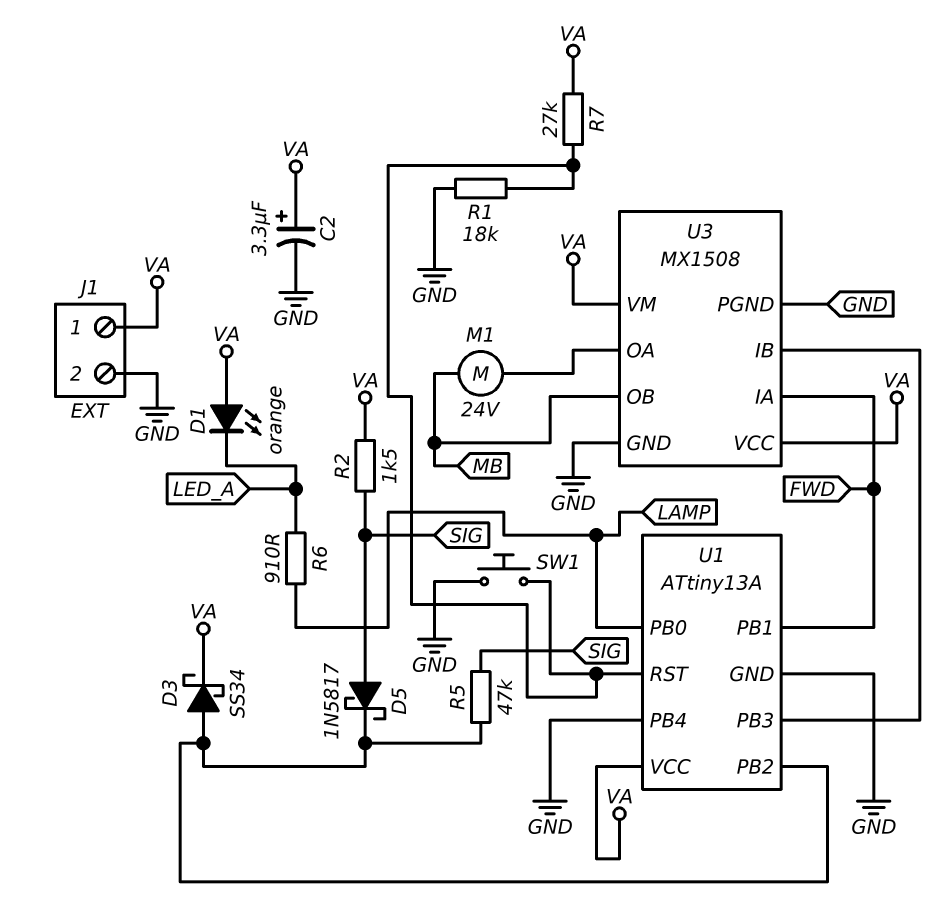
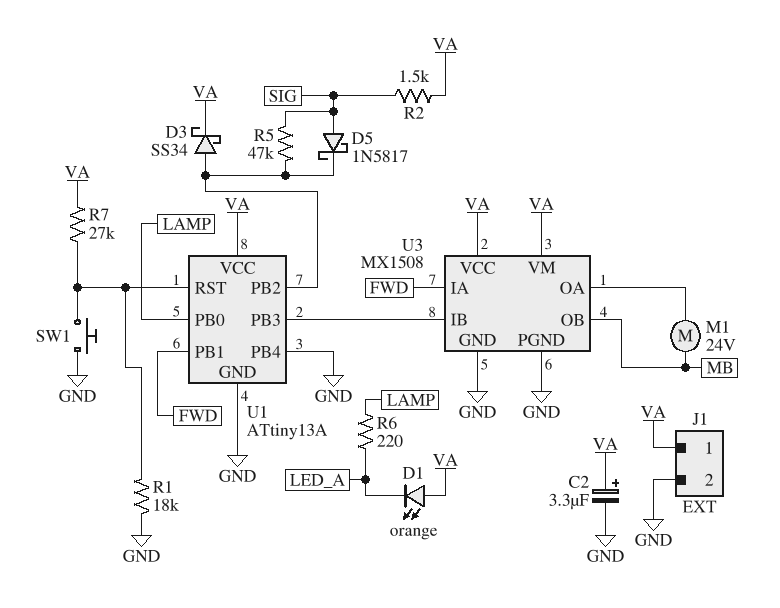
R6: 910 (LAMP, LED_A) -> 220 (LAMP, LED_A)

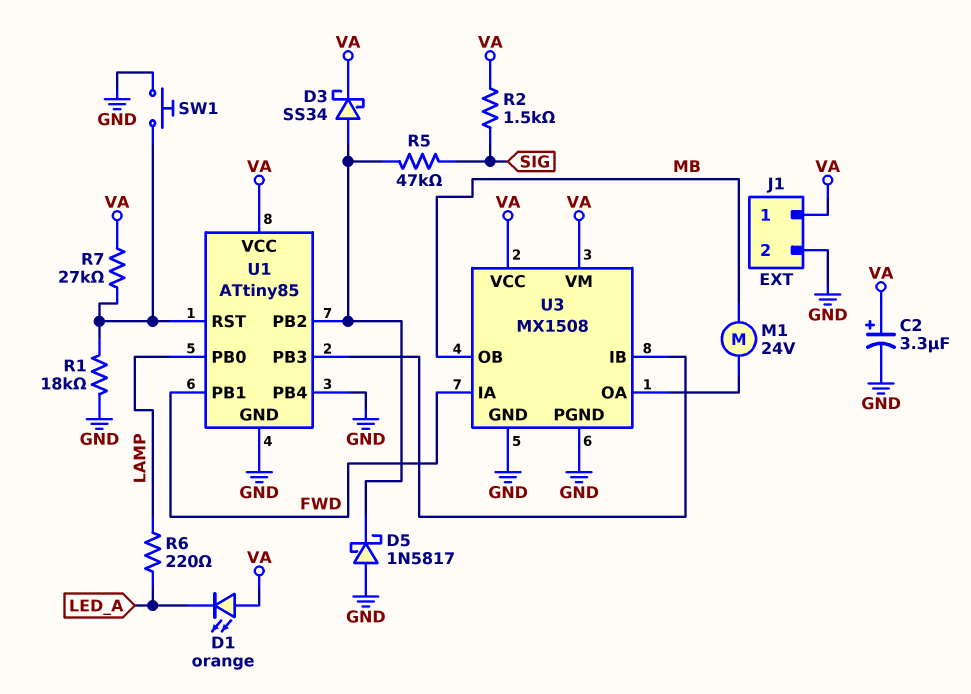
D5: schottky 1N5817 (A SIG, K U1/PB2) -> schottky 1N5817 (A GND, K U1/PB2)
U1: ATtiny13A -> ATtiny85

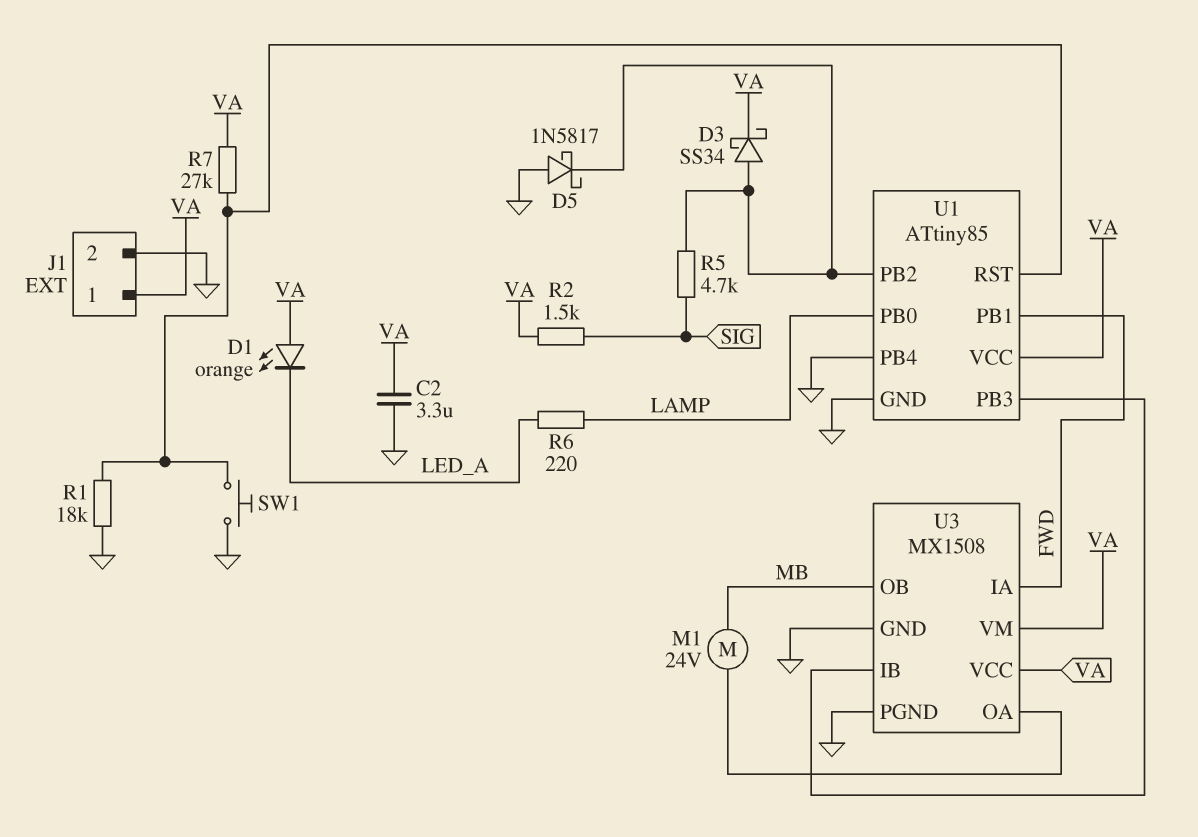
C2: 3.3uF (plus VA, minus GND) -> 3.3uF (GND, VA)
R5: 47k (SIG, U1/PB2) -> 4.7k (SIG, U1/PB2)

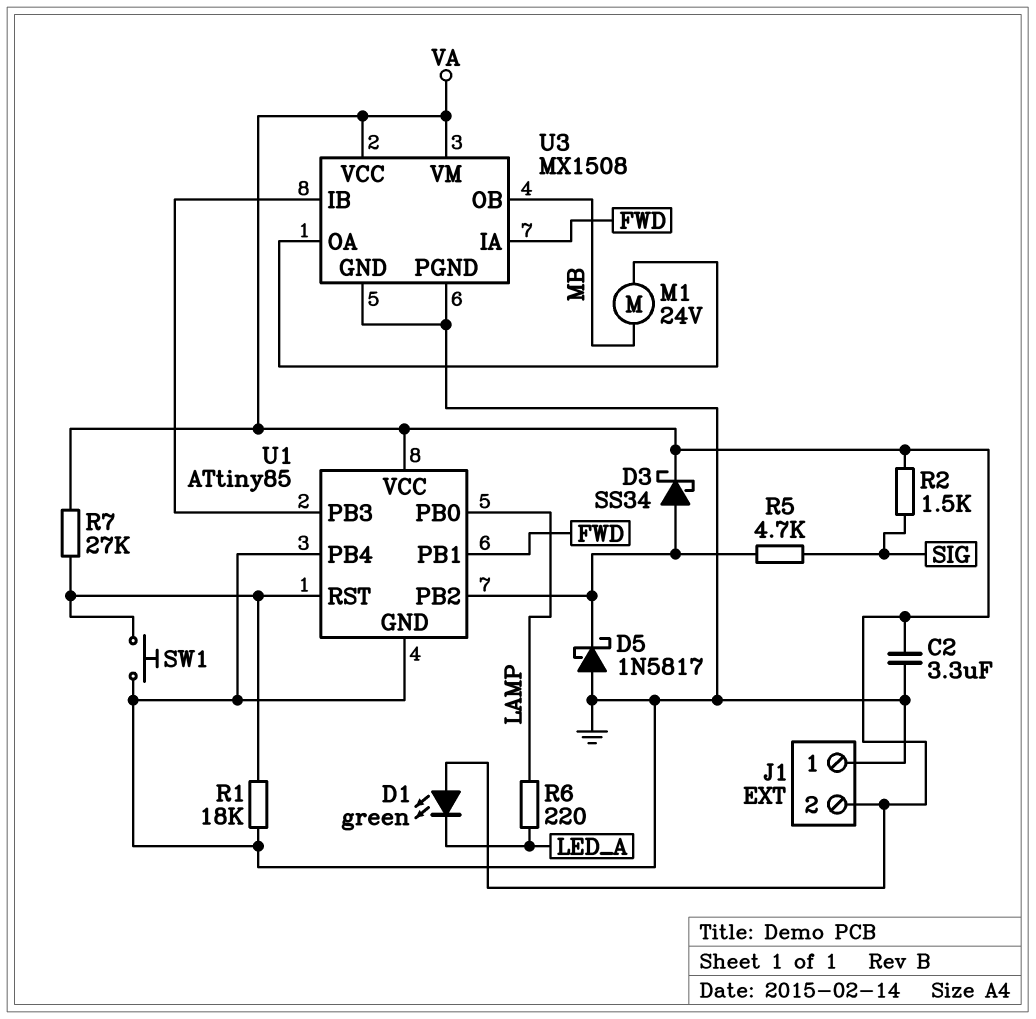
D1: LED orange (A VA, K LED_A) -> LED green (A VA, K LED_A)
J1 pin 1: VA -> GND
J1 pin 2: GND -> VA

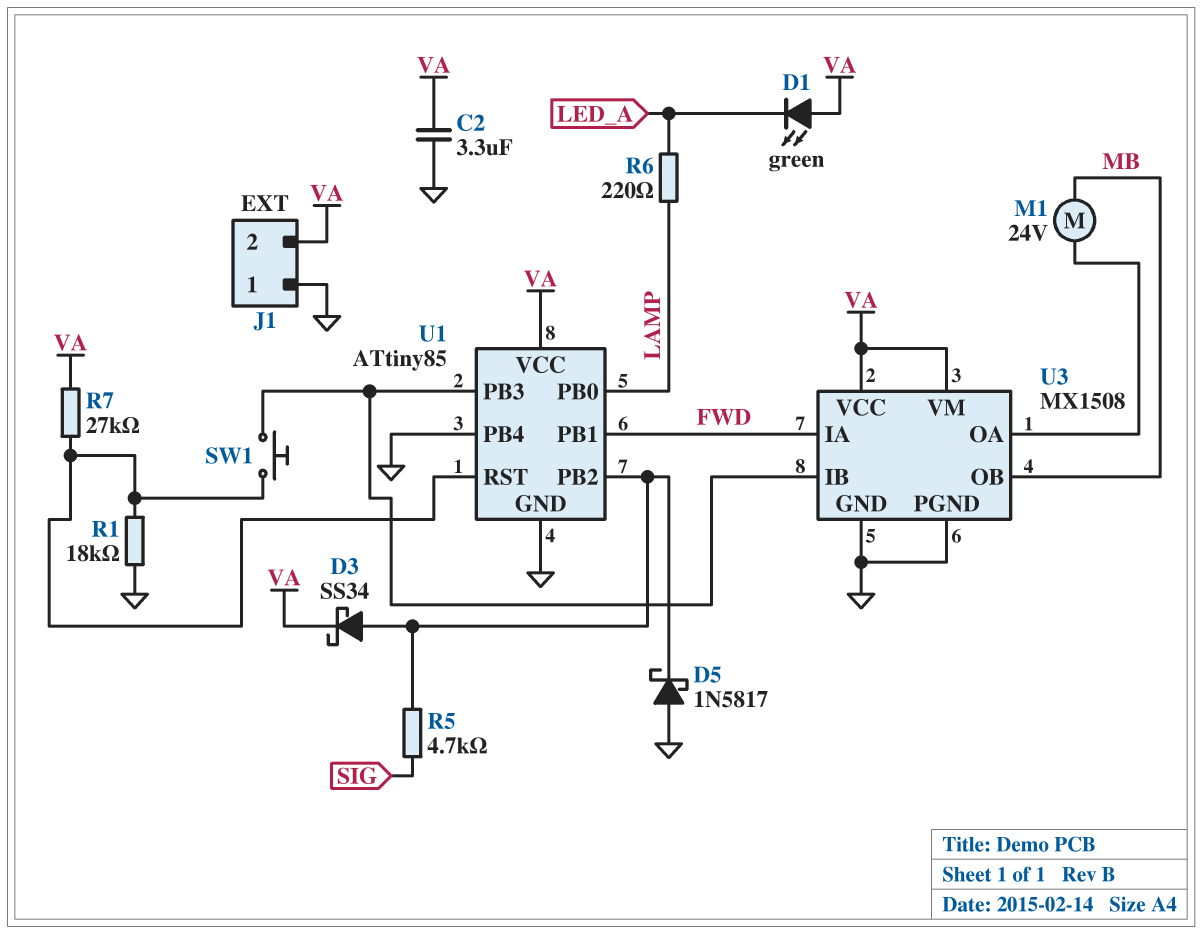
R2: 1.5k (SIG, VA) -> none
SW1: button (GND, U1/RST) -> button (U1/PB3, U1/RST)

